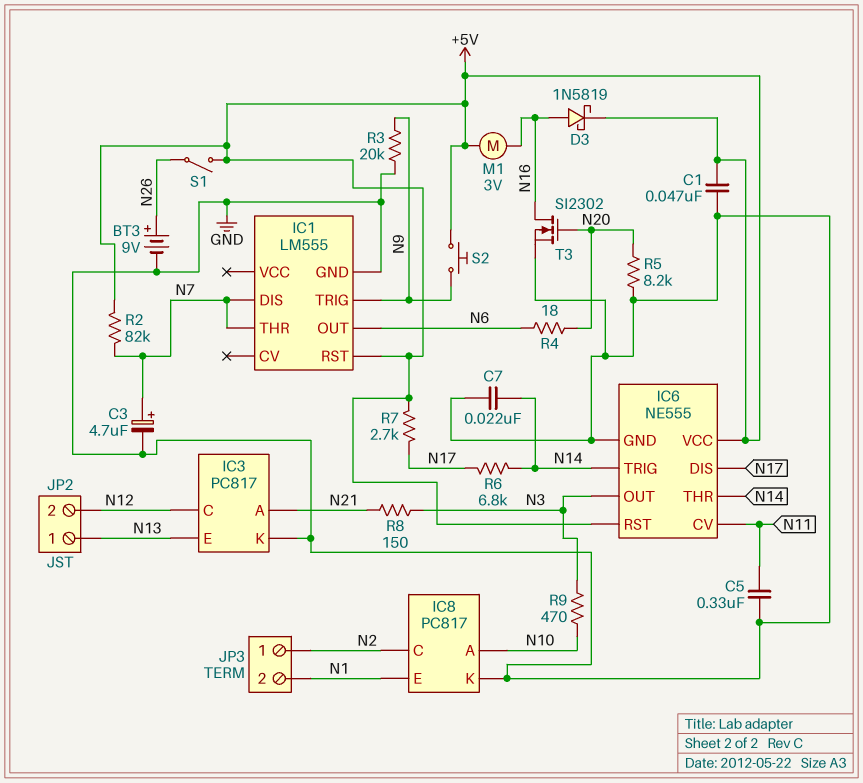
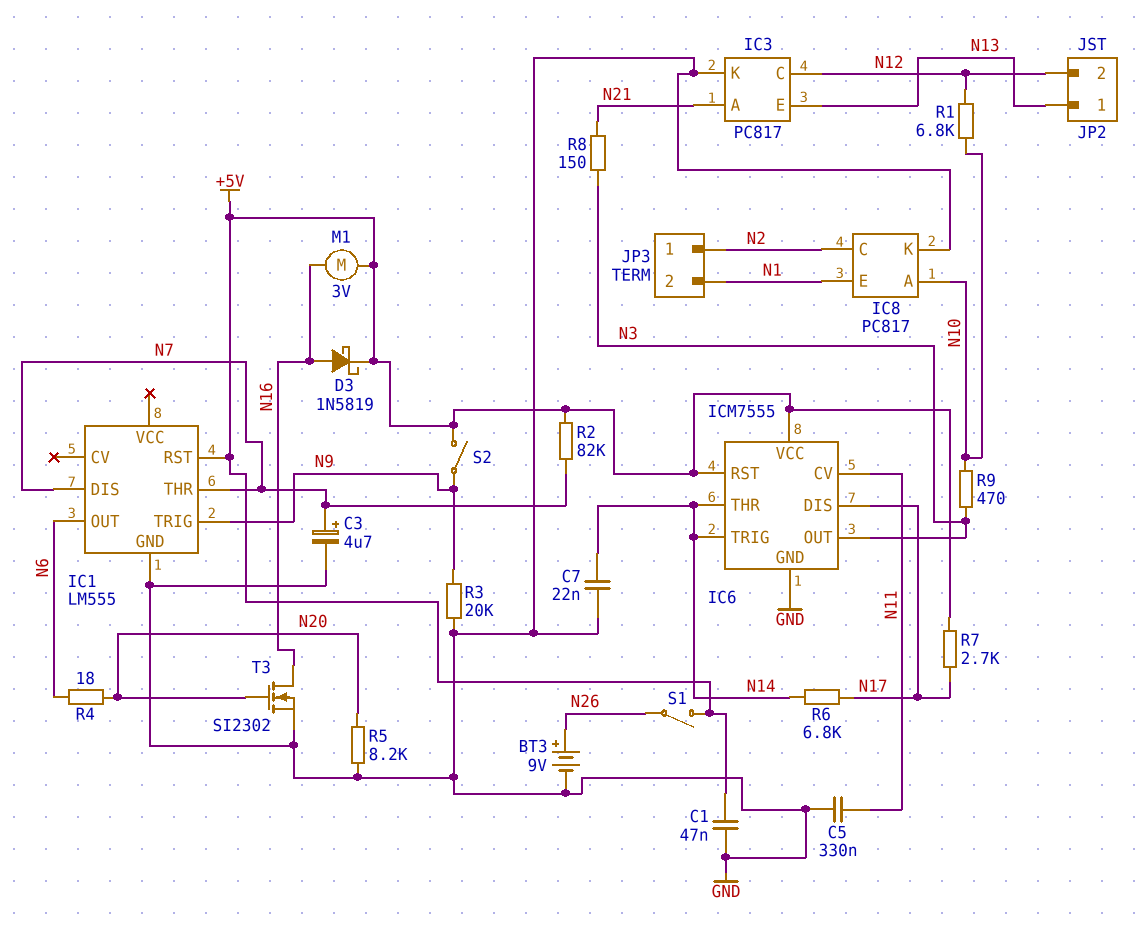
IC6: NE555 -> ICM7555
R1: none -> 6.8k (N10, N12)
S2: button (+5V, N9) -> switch (+5V, N9)

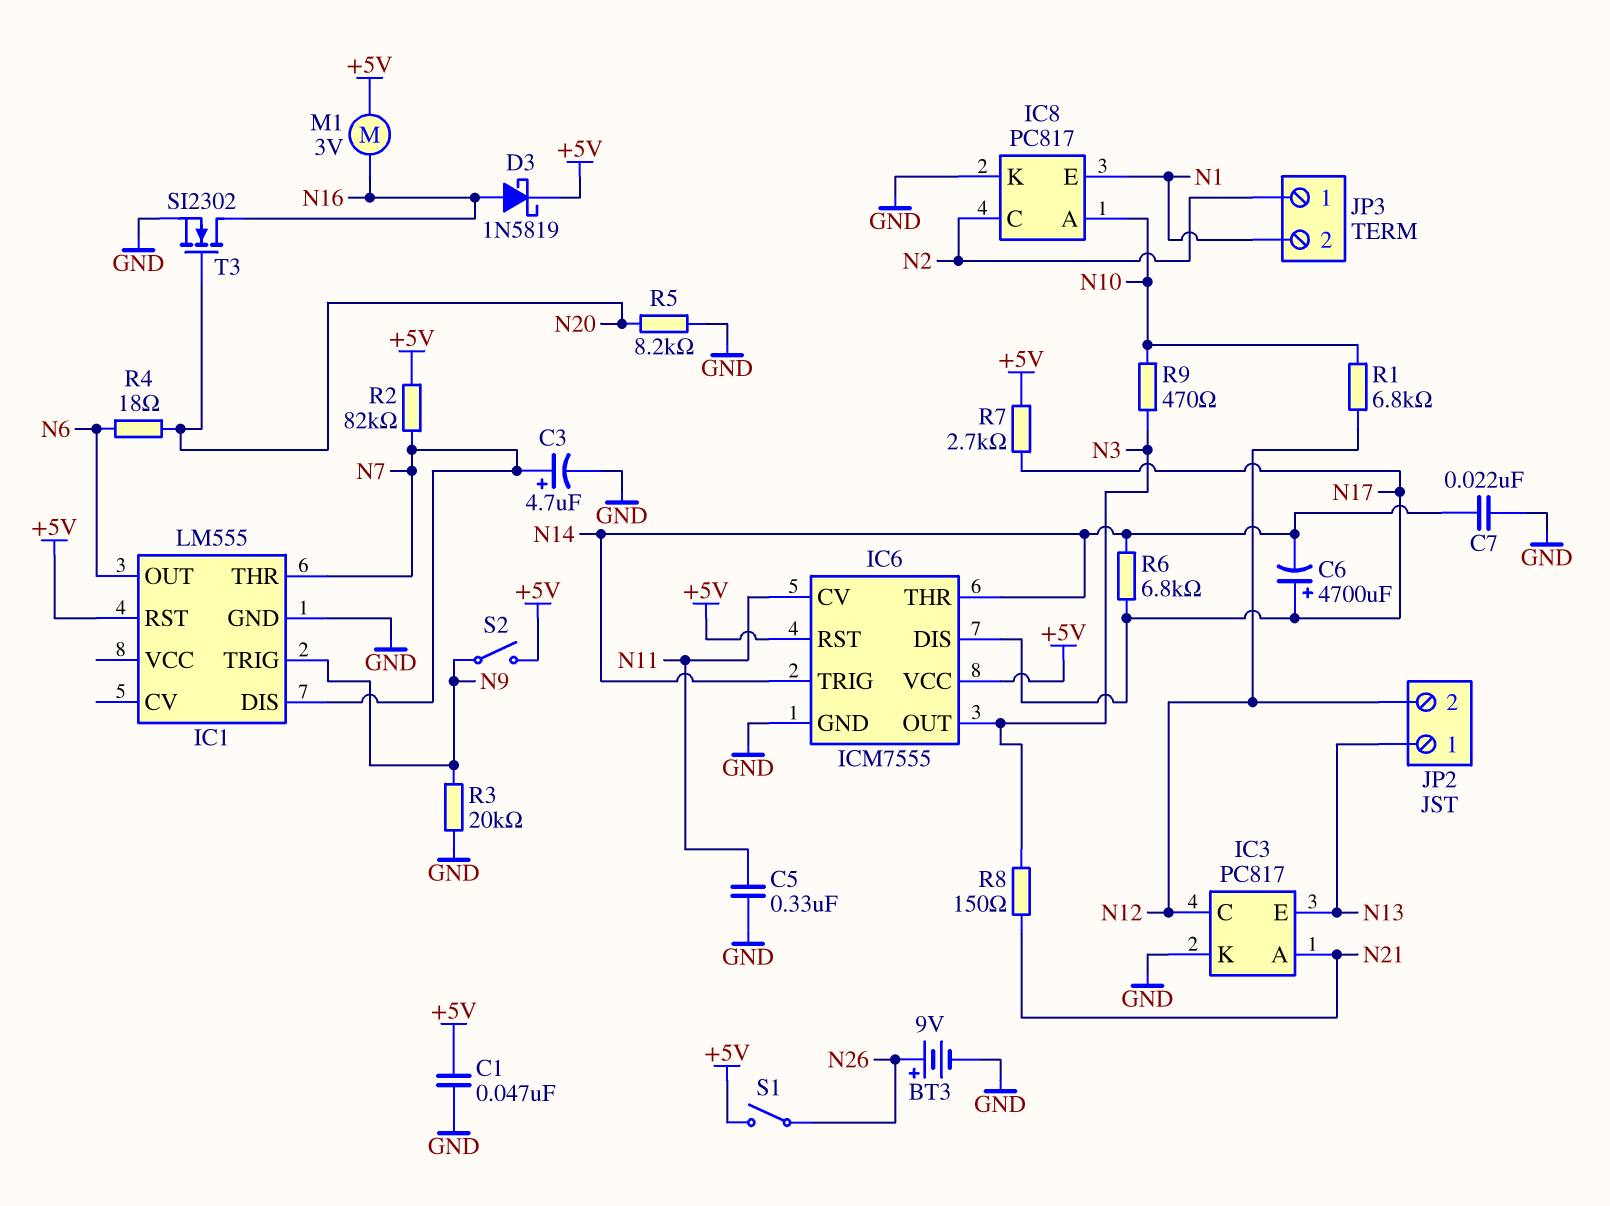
C6: none -> 4700uF (plus N17, minus N14)

